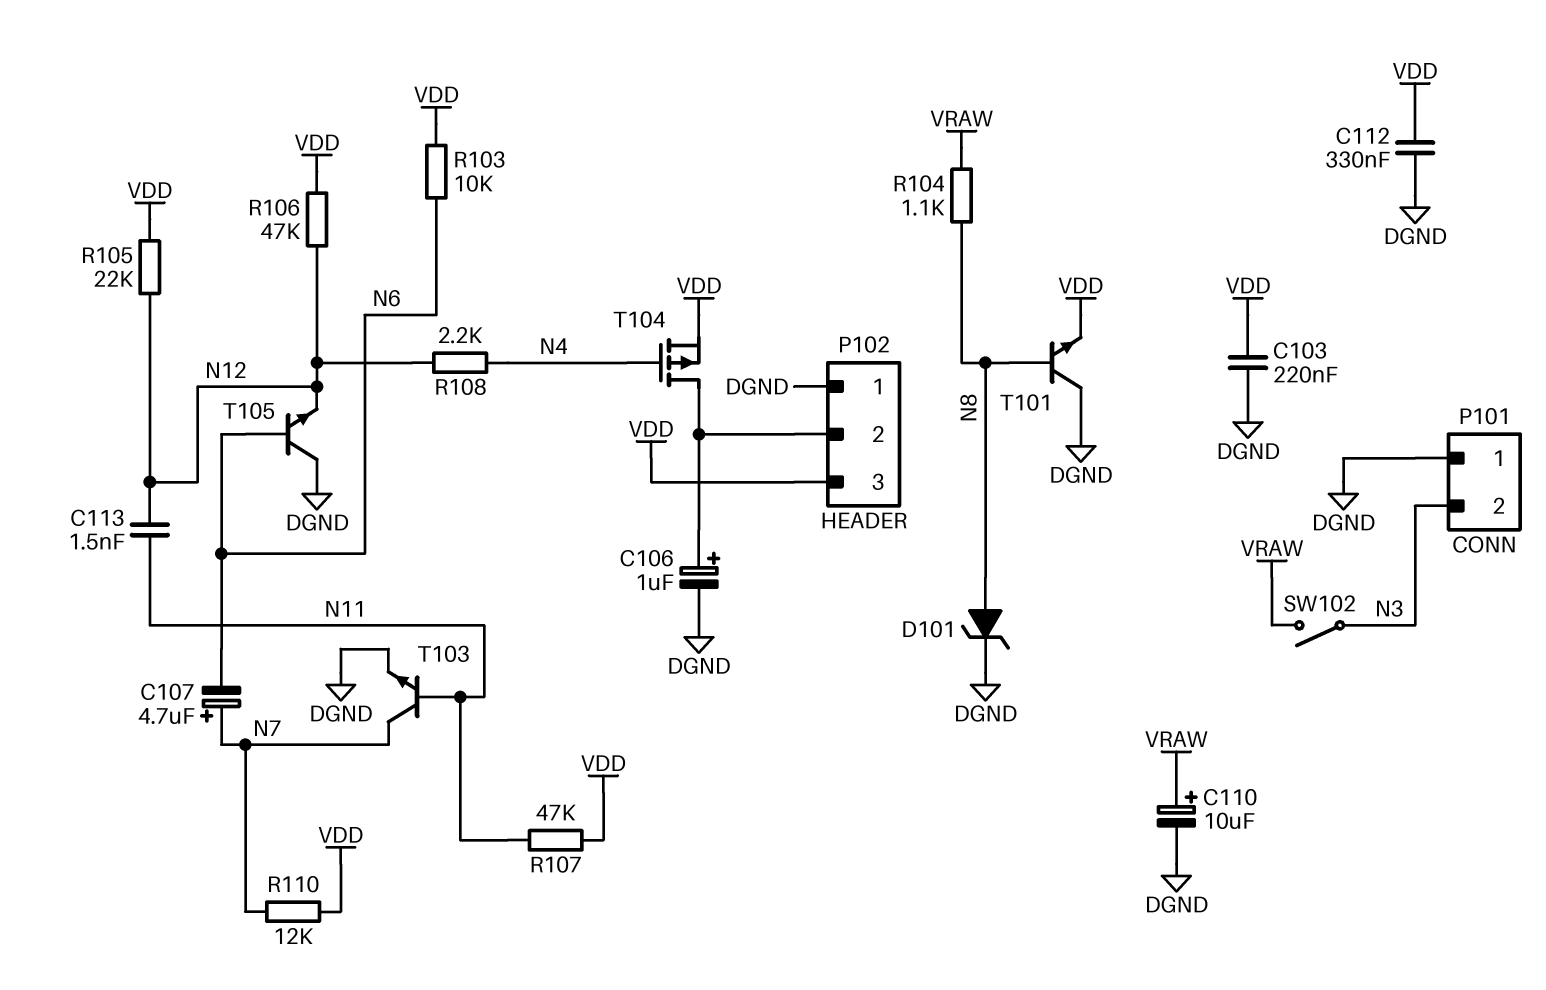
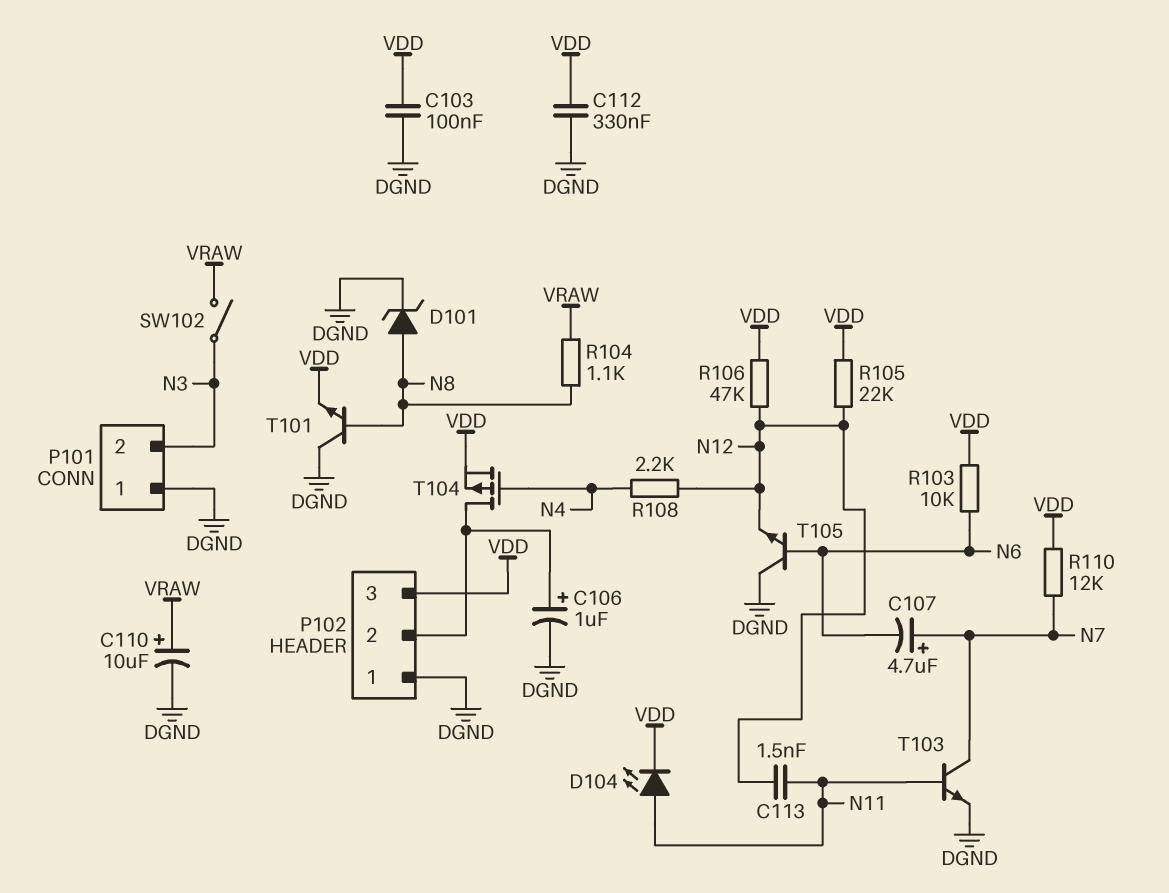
C103: 220nF (DGND, VDD) -> 100nF (DGND, VDD)
D104: none -> LED (A N11, K VDD)
R107: 47k (N11, VDD) -> none

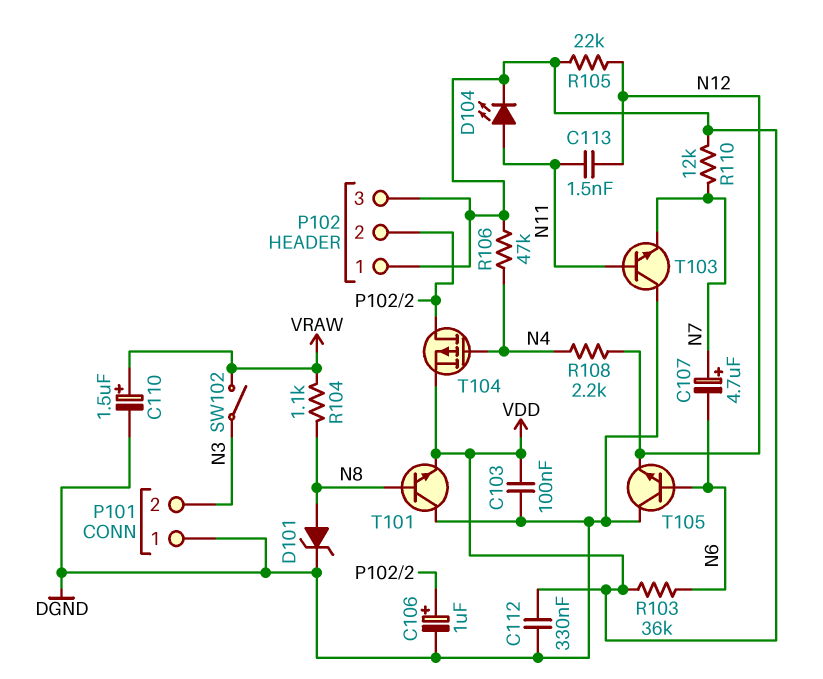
C110: 10uF (plus VRAW, minus DGND) -> 1.5uF (plus VRAW, minus DGND)
P102 pin 1: DGND -> VDD
R103: 10k (N6, VDD) -> 36k (N6, VDD)
R106: 47k (N12, VDD) -> 47k (N4, VDD)
T103: NPN (B N11, C N7, E DGND) -> NPN (B N11, C DGND, E N7)

